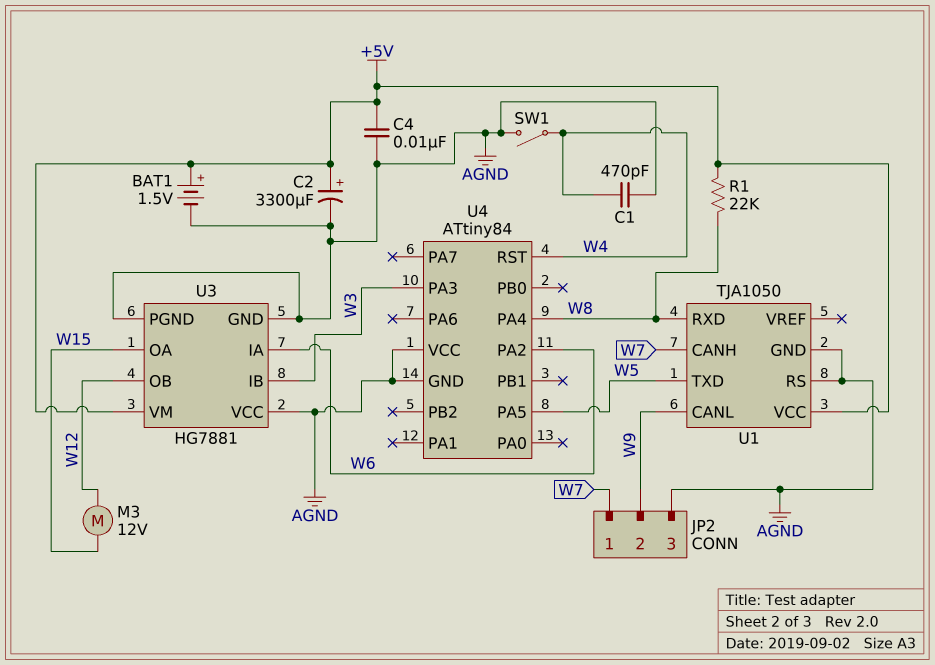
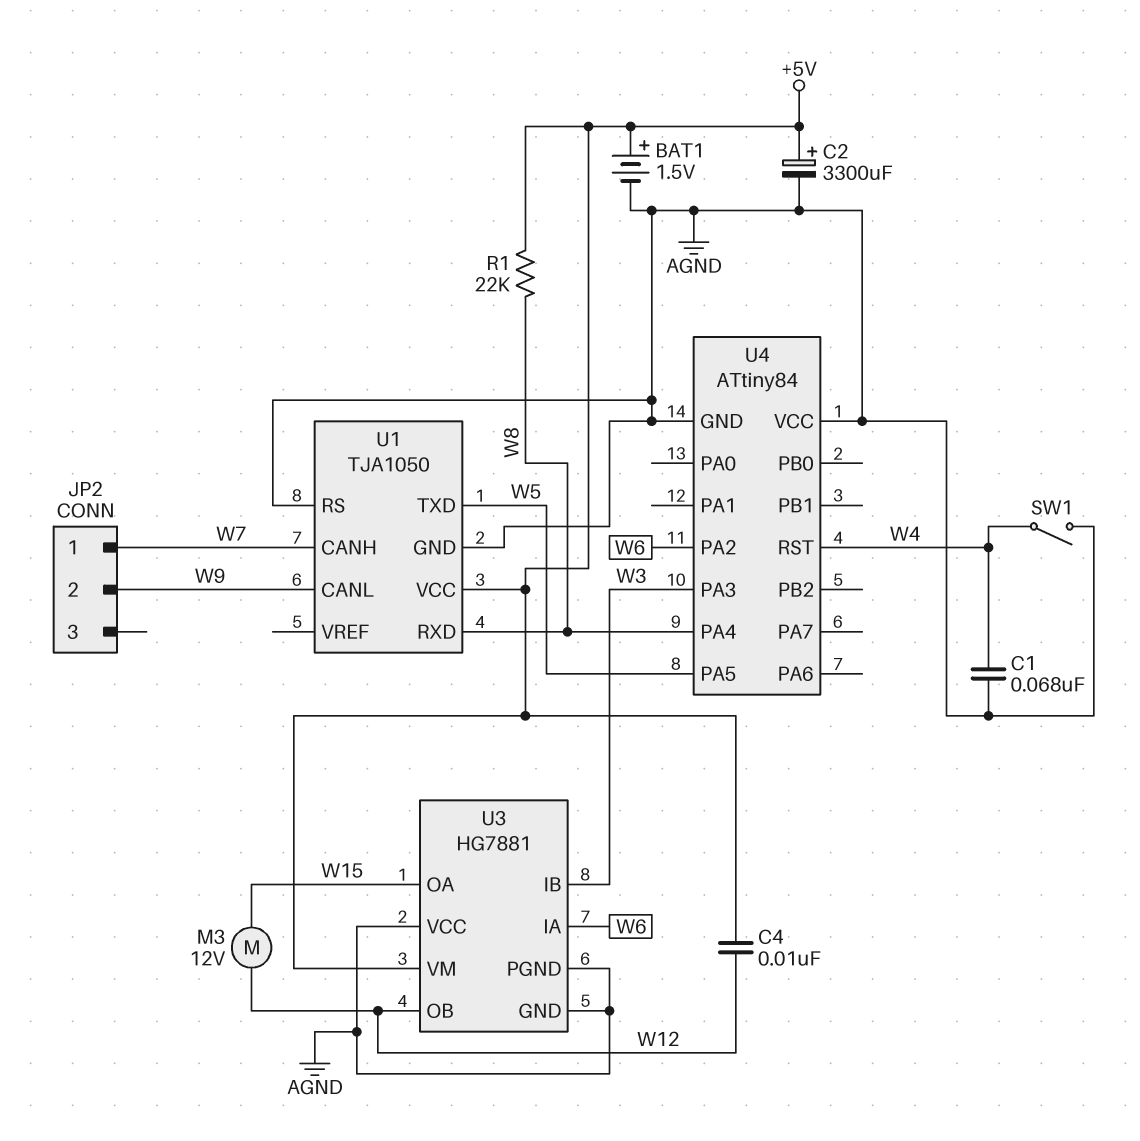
C1: 470pF (AGND, W4) -> 68nF (AGND, W4)
C4: 10nF (+5V, AGND) -> 10nF (+5V, W12)
JP2 pin 3: AGND -> none

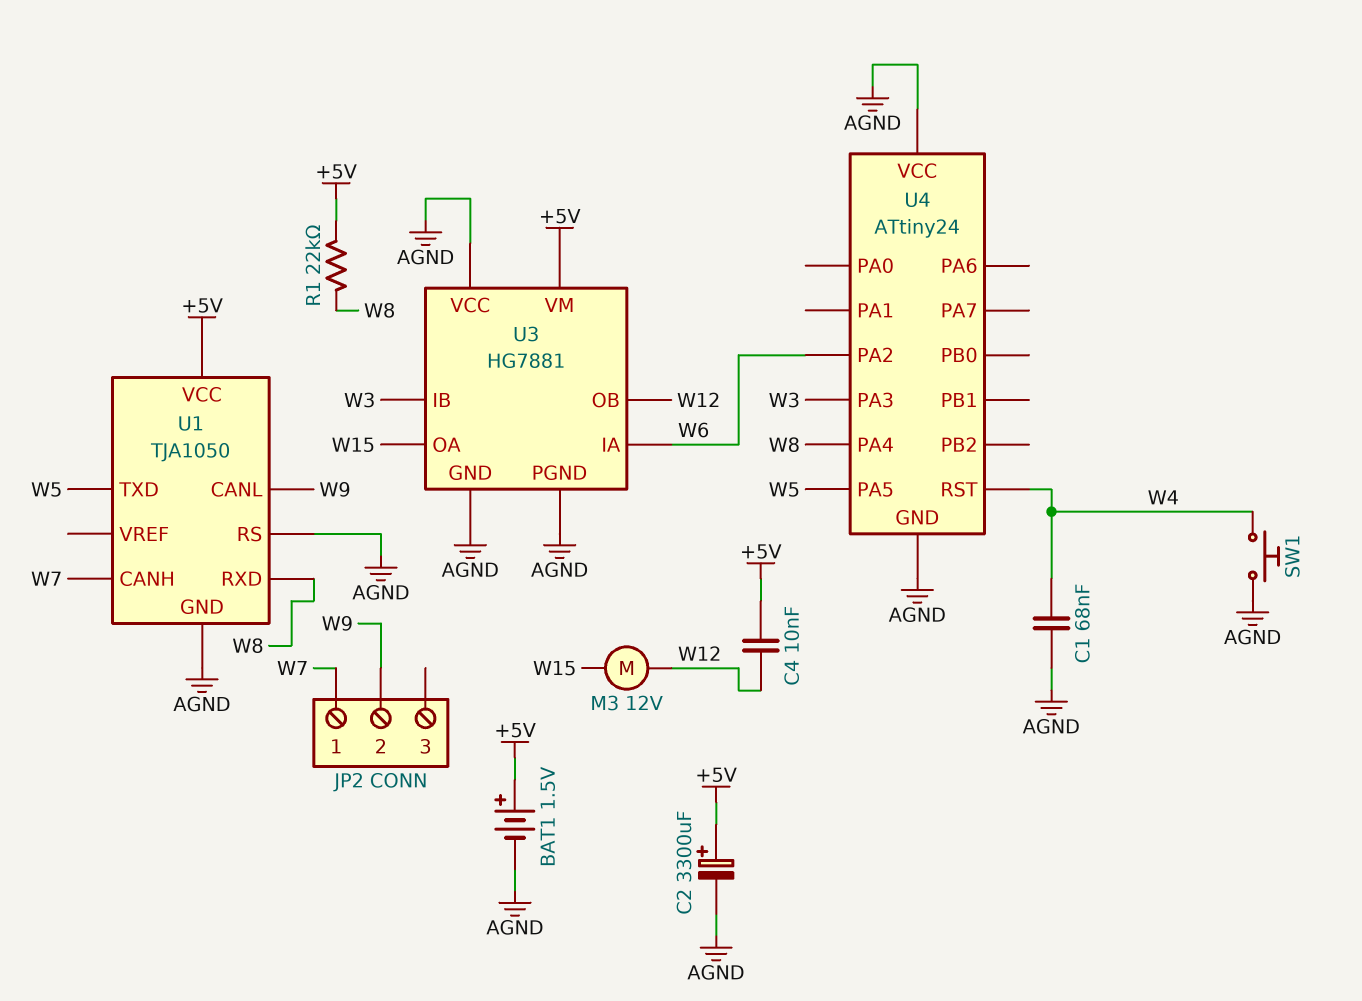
SW1: switch (AGND, W4) -> button (AGND, W4)
U4: ATtiny84 -> ATtiny24

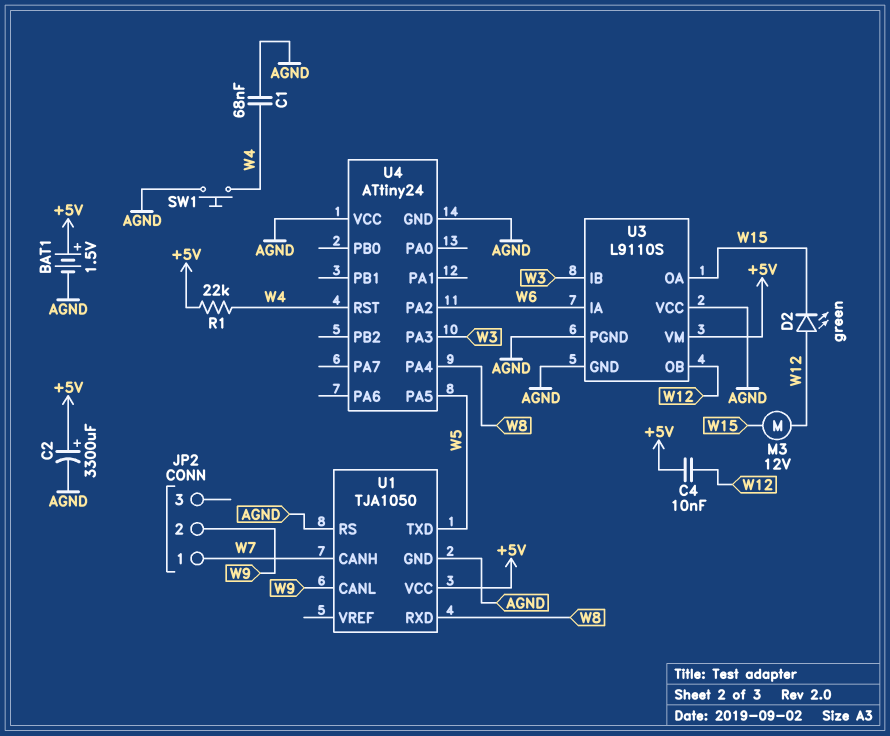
D2: none -> LED green (A W12, K W15)
R1: 22k (+5V, W8) -> 22k (+5V, W4)
U3: HG7881 -> L9110S

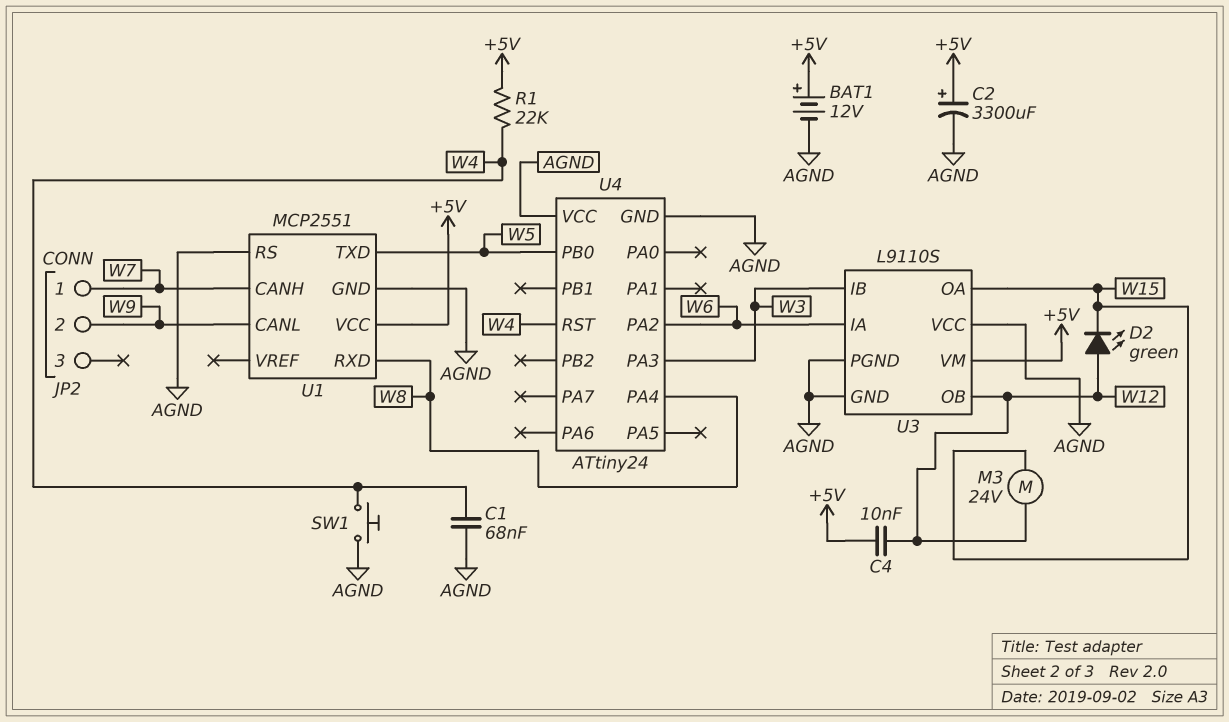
BAT1: 1.5V (plus +5V, minus AGND) -> 12V (plus +5V, minus AGND)
M3: motor 12V (W12, W15) -> motor 24V (W12, W15)
U1: TJA1050 -> MCP2551
U4 pin PA5: W5 -> none
U4 pin PB0: none -> W5

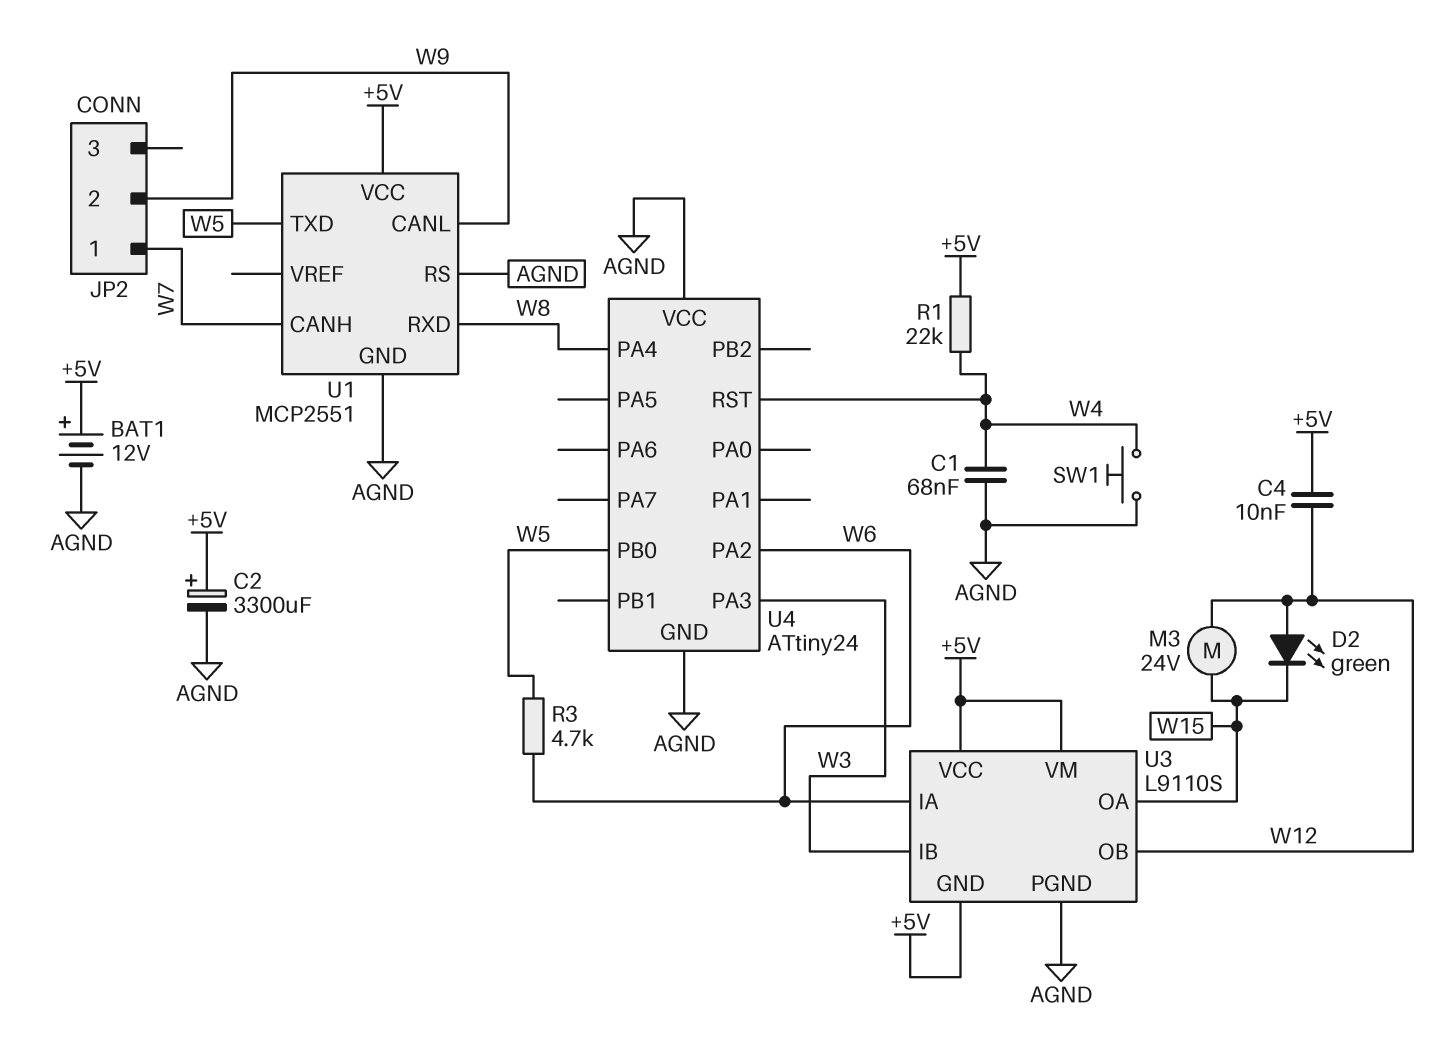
R3: none -> 4.7k (W5, W6)
U3 pin GND: AGND -> +5V
U3 pin VCC: AGND -> +5V

